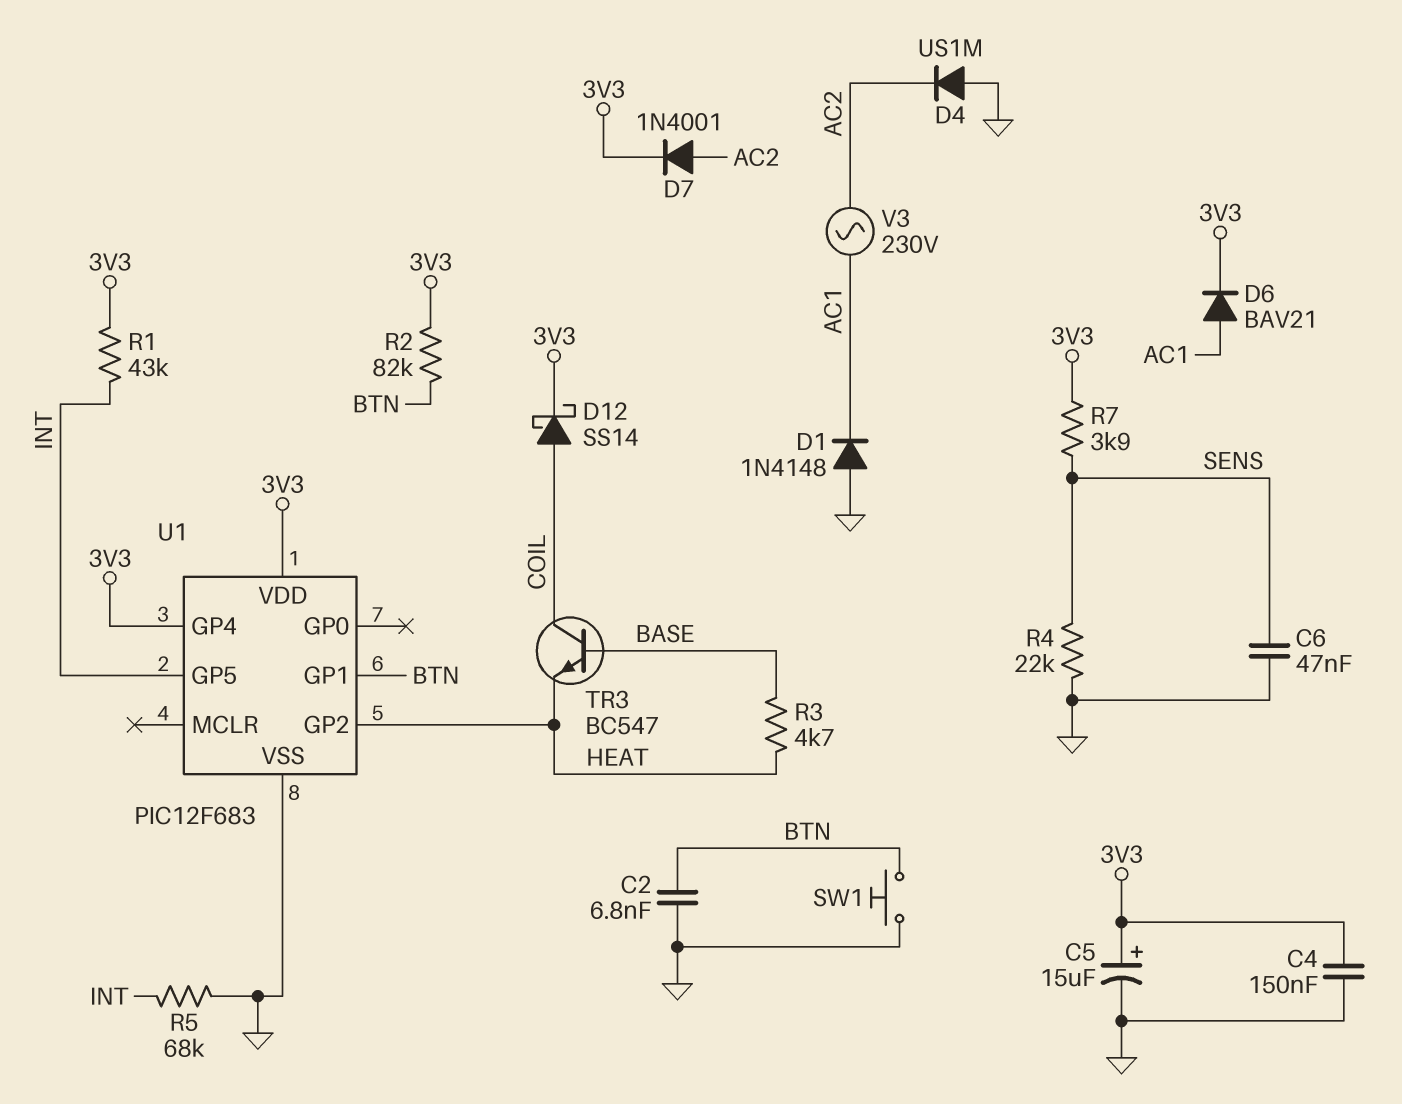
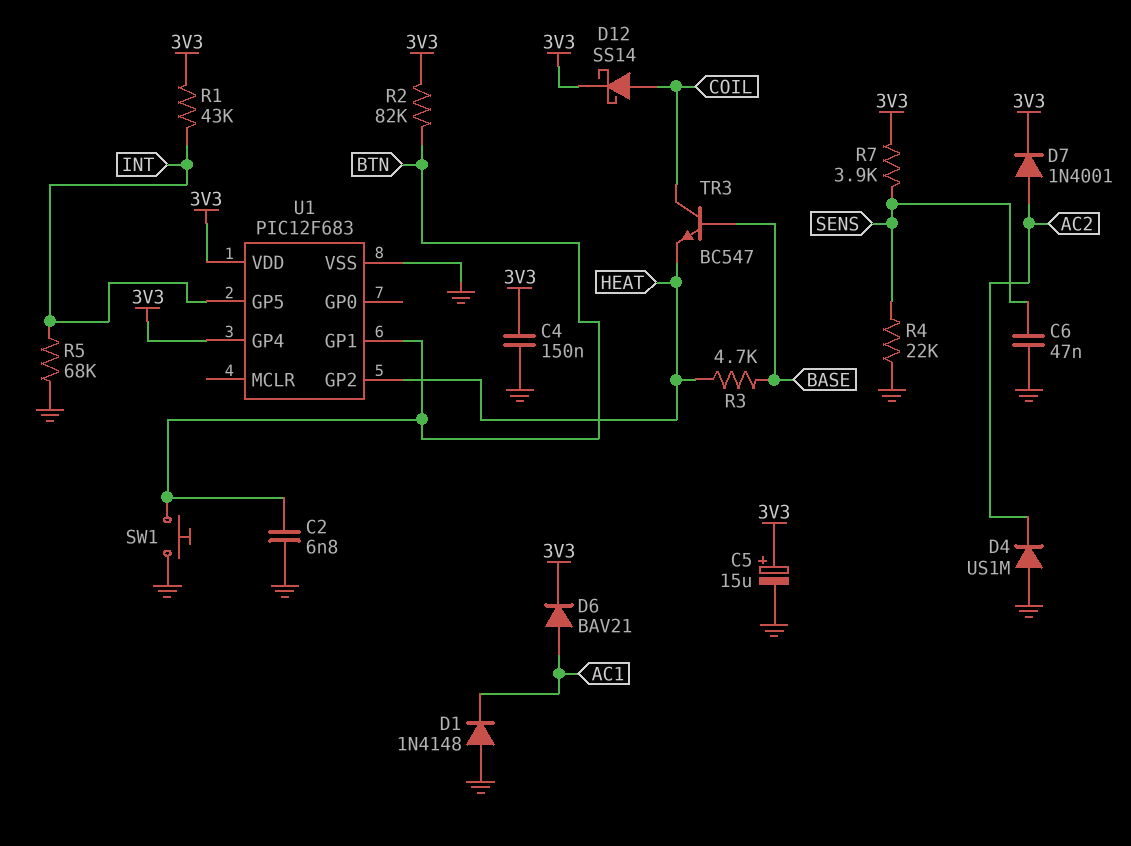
V3: AC 230V (AC1, AC2) -> none

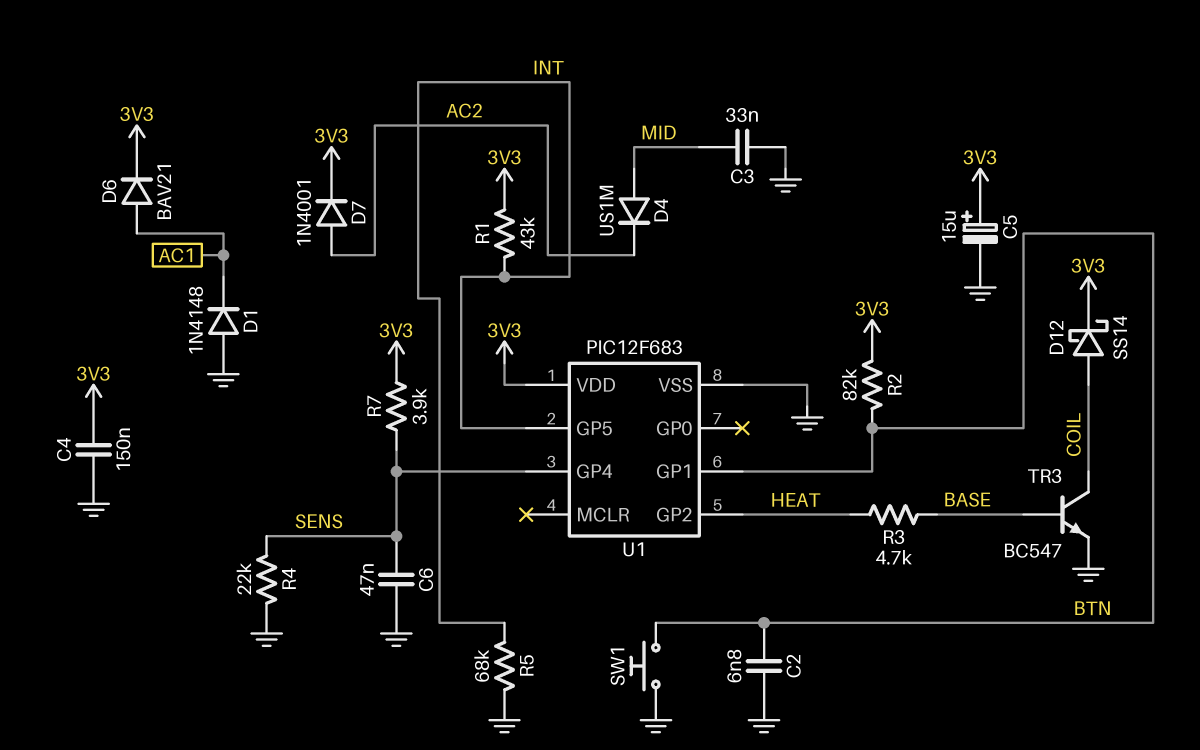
C3: none -> 33nF (GND, MID)
D4: diode US1M (A GND, K AC2) -> diode US1M (A MID, K AC2)
TR3: NPN BC547 (B BASE, C COIL, E HEAT) -> NPN BC547 (B BASE, C COIL, E GND)
U1 pin GP4: 3V3 -> SENS

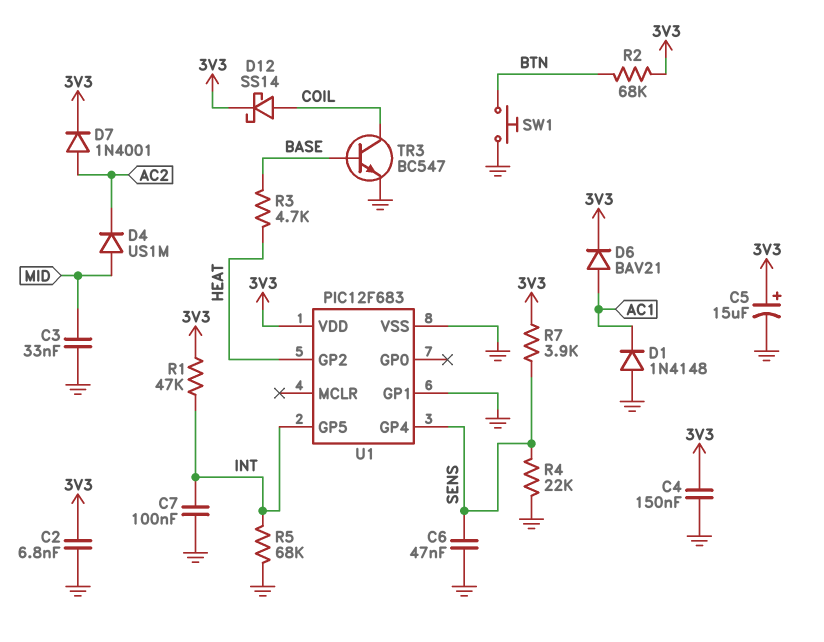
C2: 6.8nF (BTN, GND) -> 6.8nF (3V3, GND)
C7: none -> 100nF (GND, INT)
R1: 43k (3V3, INT) -> 47k (3V3, INT)
R2: 82k (3V3, BTN) -> 68k (3V3, BTN)
U1 pin GP1: BTN -> GND

